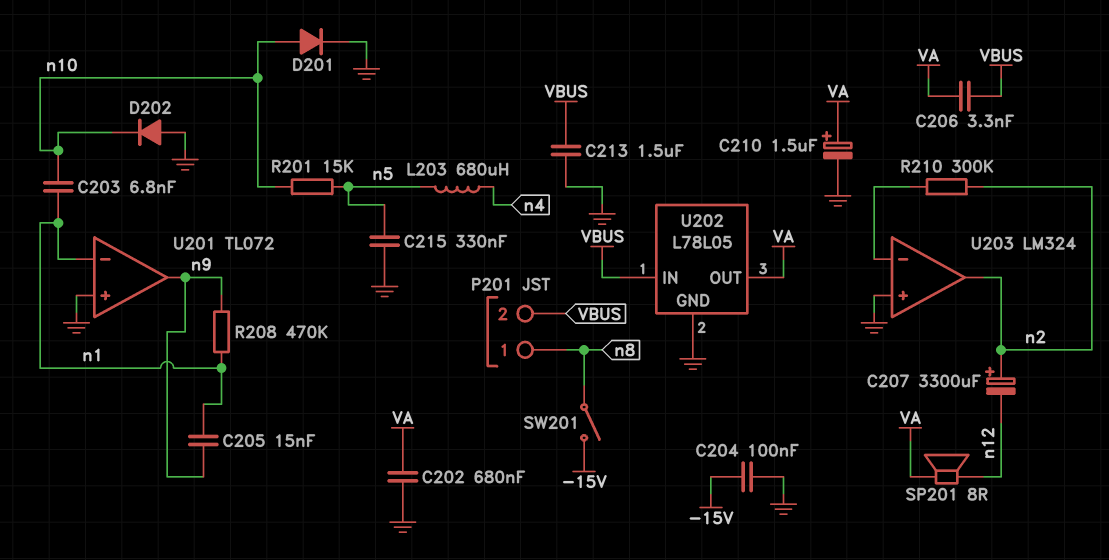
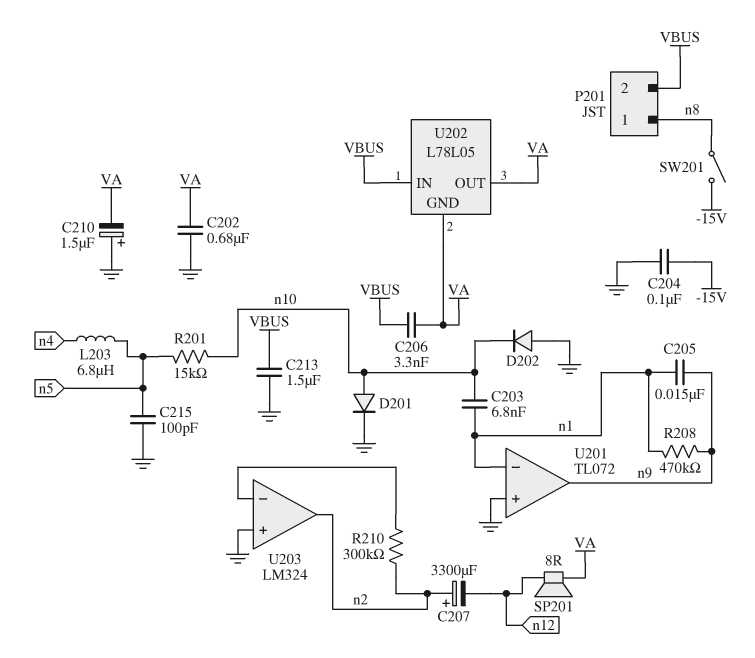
C210: 1.5uF (plus VA, minus GND) -> 1.5uF (plus GND, minus VA)
C215: 330nF (GND, n5) -> 100pF (GND, n5)
L203: 680uH (n4, n5) -> 6.8uH (n4, n5)
U202 pin GND: GND -> VA

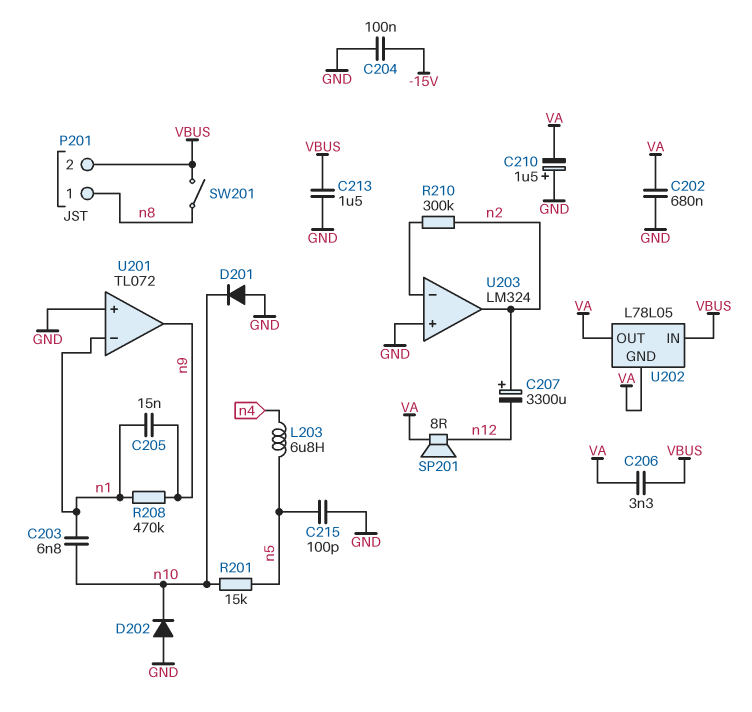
D201: diode (A n10, K GND) -> diode (A GND, K n10)
SW201: switch (-15V, n8) -> switch (VBUS, n8)

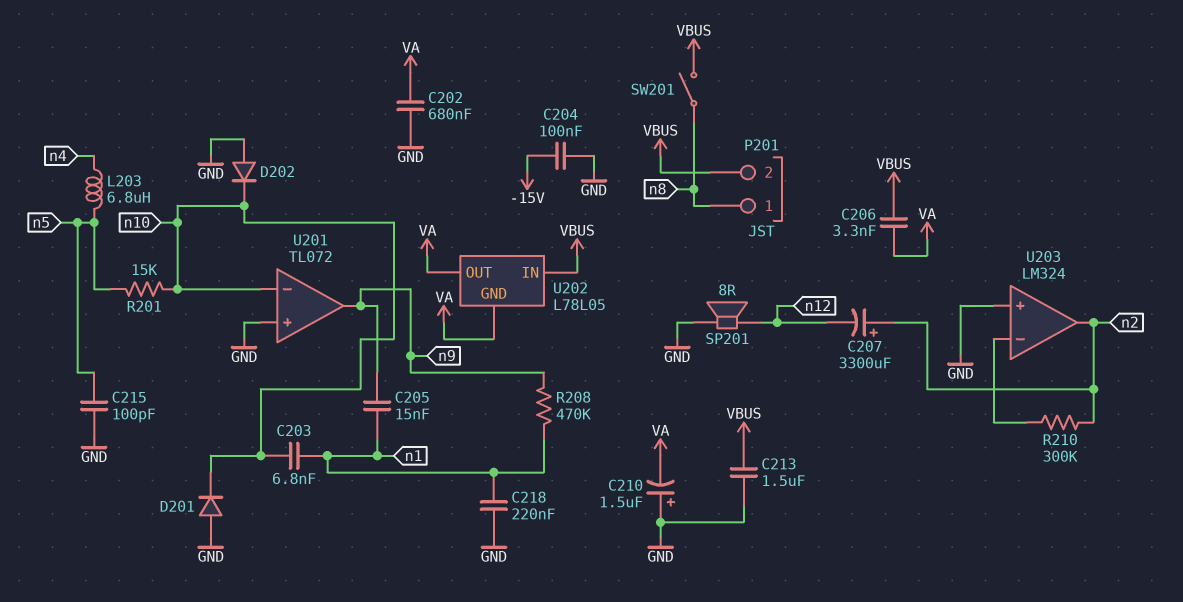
C218: none -> 220nF (GND, n1)
SP201: speaker 8R (VA, n12) -> speaker 8R (GND, n12)
U201 pin in-: n1 -> n10

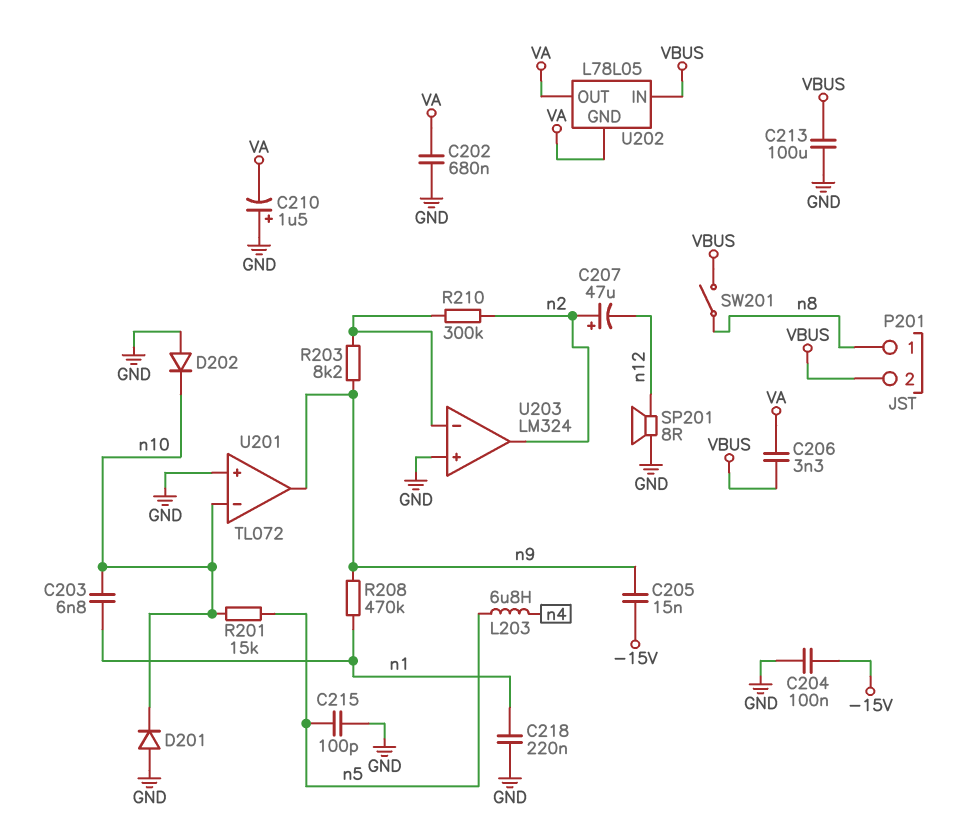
C205: 15nF (n1, n9) -> 15nF (-15V, n9)
C207: 3300uF (plus n2, minus n12) -> 47uF (plus n2, minus n12)
C213: 1.5uF (GND, VBUS) -> 100uF (GND, VBUS)
R203: none -> 8.2k (U203/in-, n9)

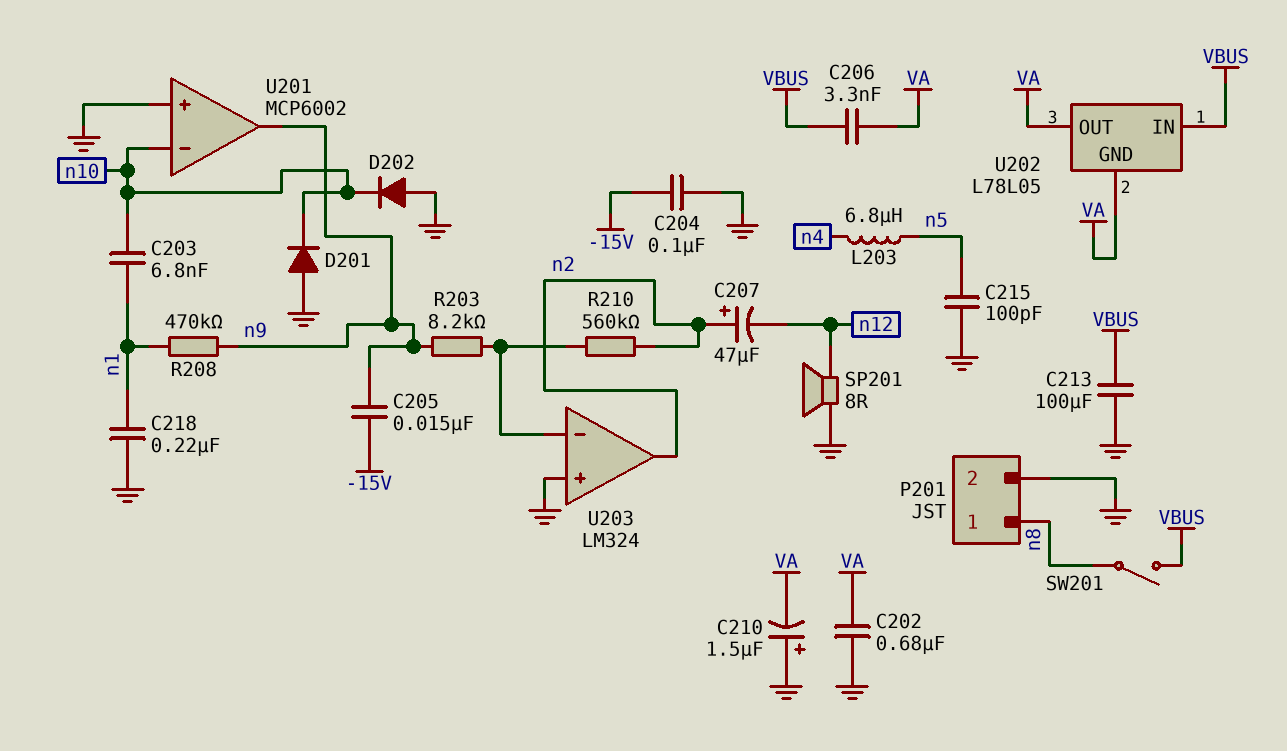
P201 pin 2: VBUS -> GND
R201: 15k (n5, n10) -> none
R210: 300k (U203/in-, n2) -> 560k (U203/in-, n2)
U201: TL072 -> MCP6002

